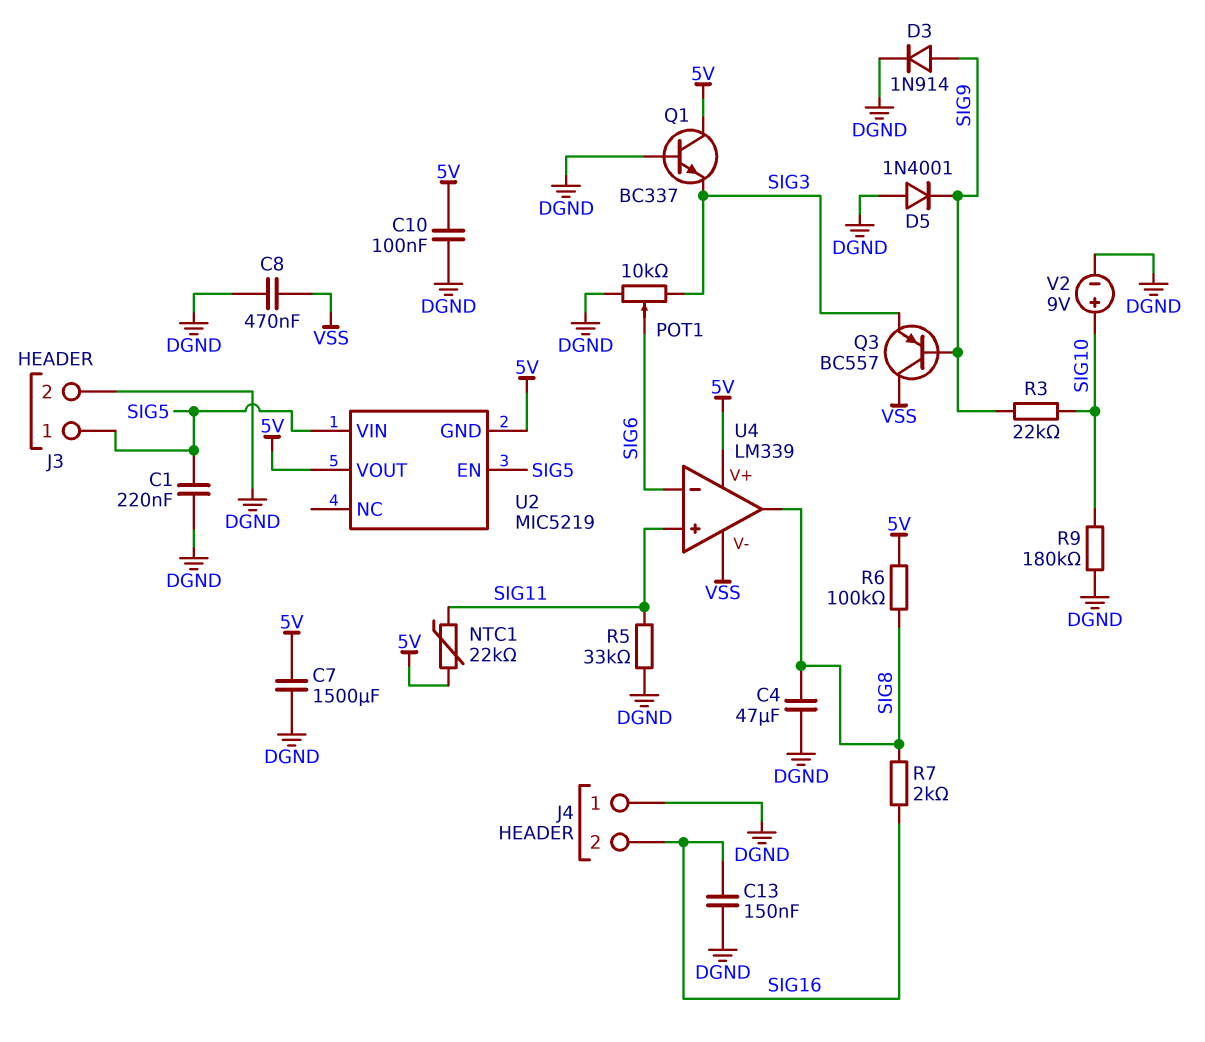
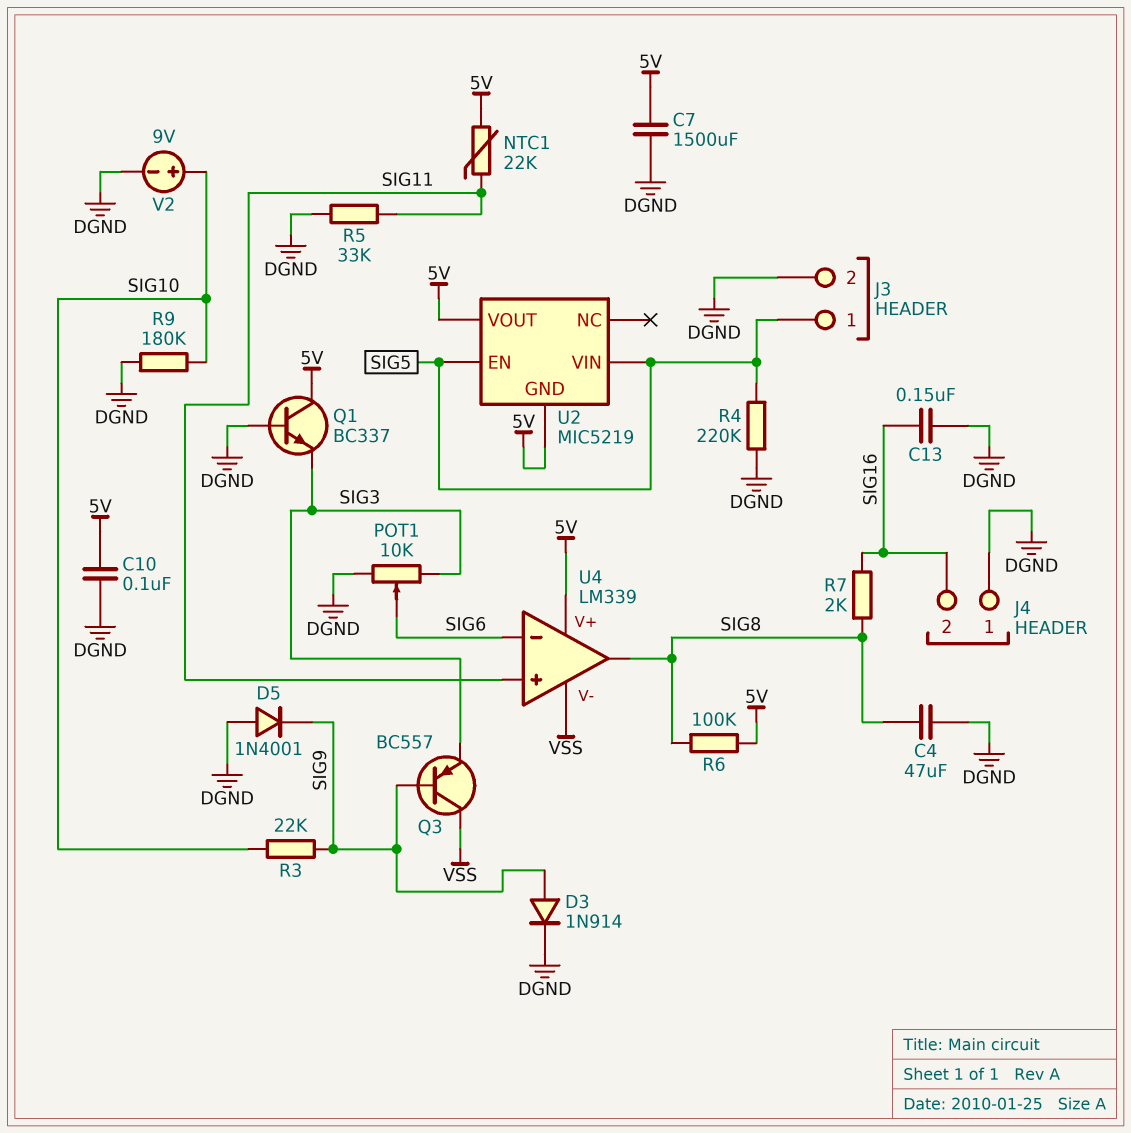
C1: 220nF (DGND, SIG5) -> none
C8: 470nF (DGND, VSS) -> none
R4: none -> 220k (DGND, SIG5)

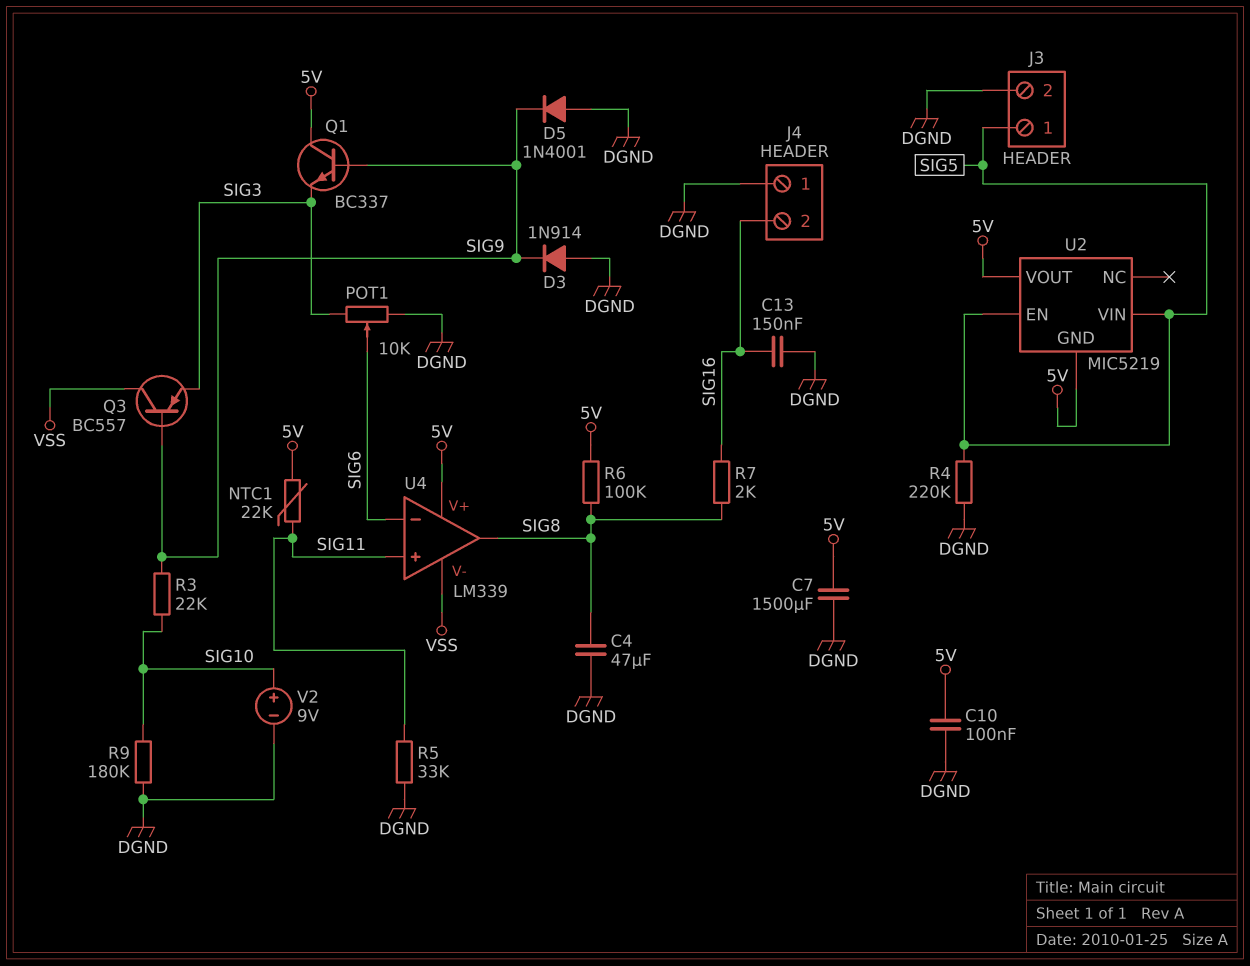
D3: diode 1N914 (A SIG9, K DGND) -> diode 1N914 (A DGND, K SIG9)
Q1: NPN BC337 (B DGND, C 5V, E SIG3) -> NPN BC337 (B SIG9, C 5V, E SIG3)

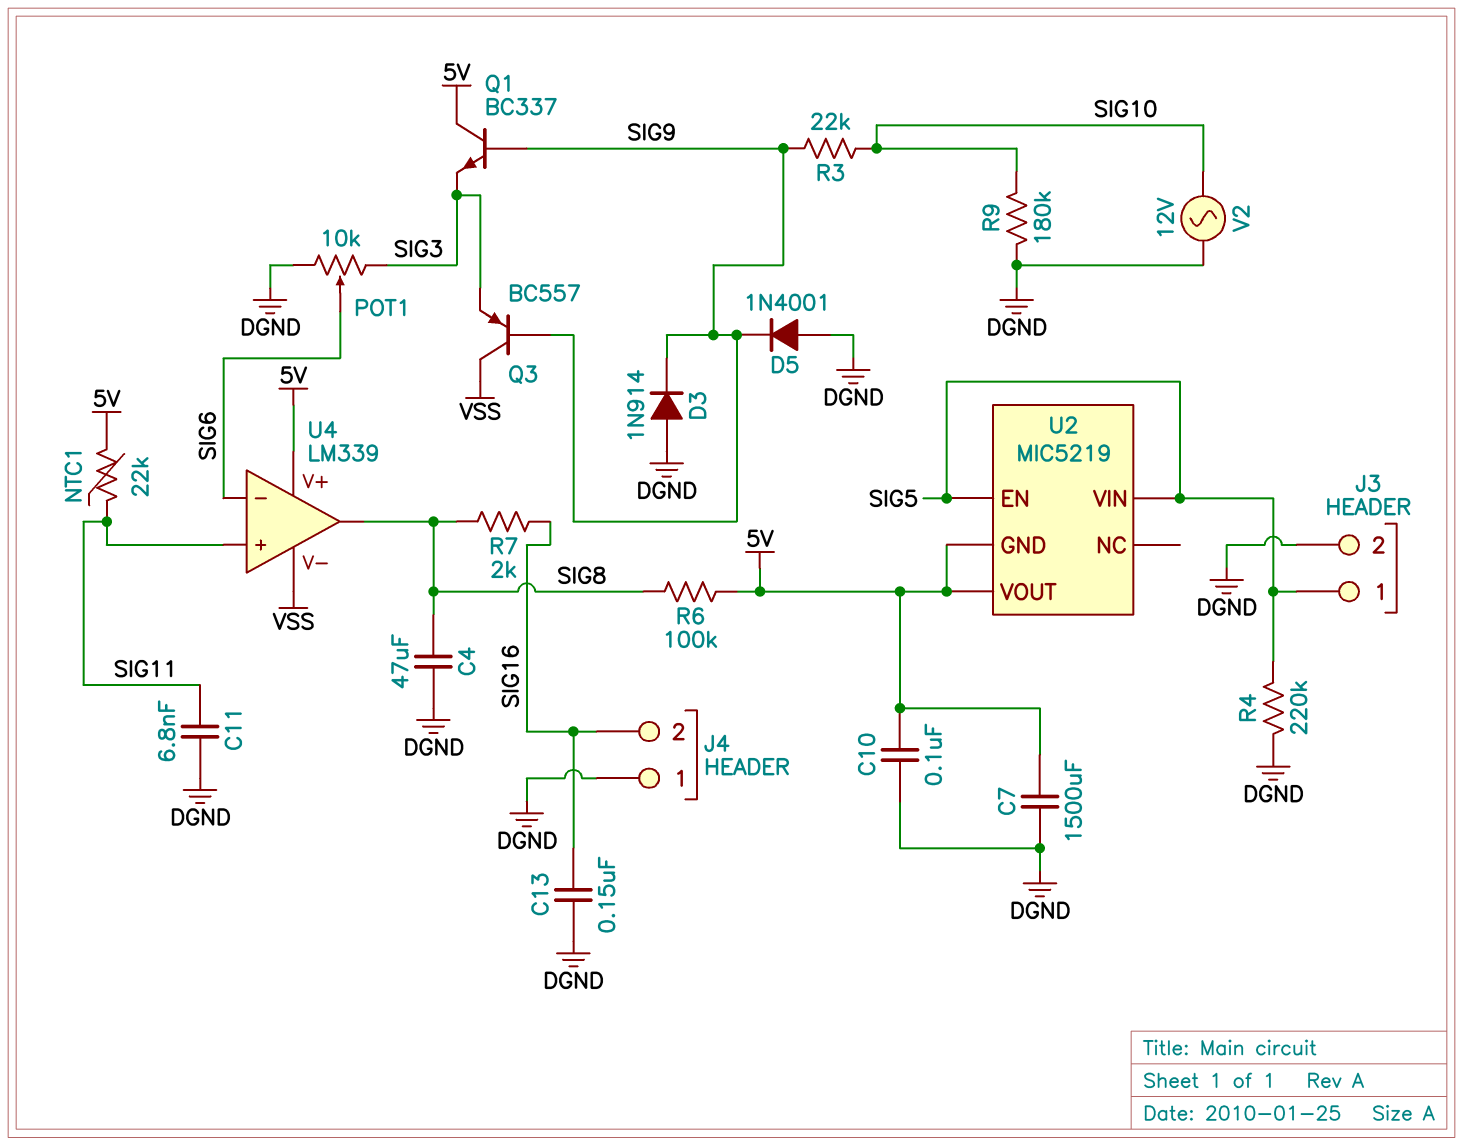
C11: none -> 6.8nF (DGND, SIG11)
R5: 33k (DGND, SIG11) -> none
V2: 9V (plus SIG10, minus DGND) -> AC 12V (DGND, SIG10)

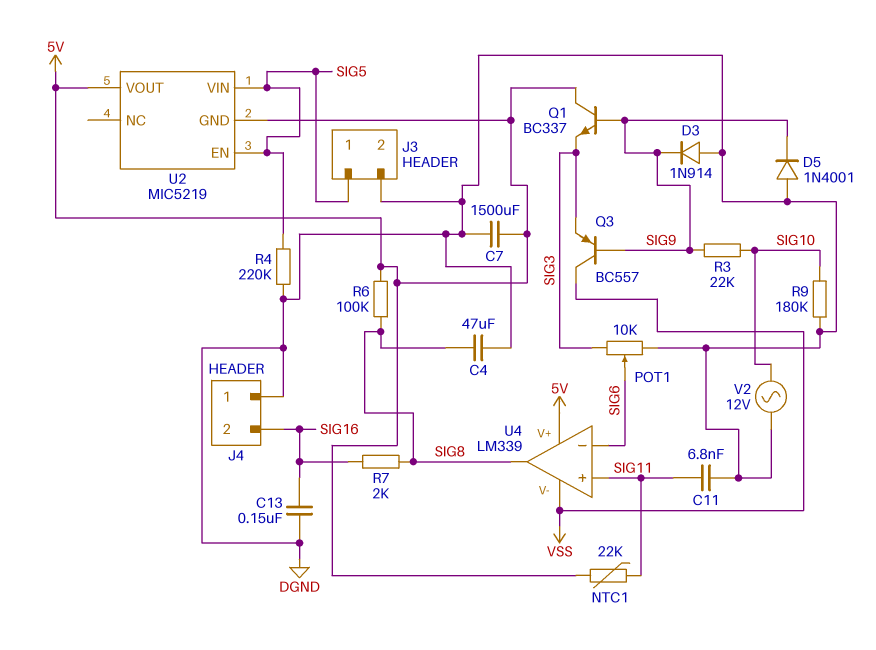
C10: 100nF (5V, DGND) -> none

